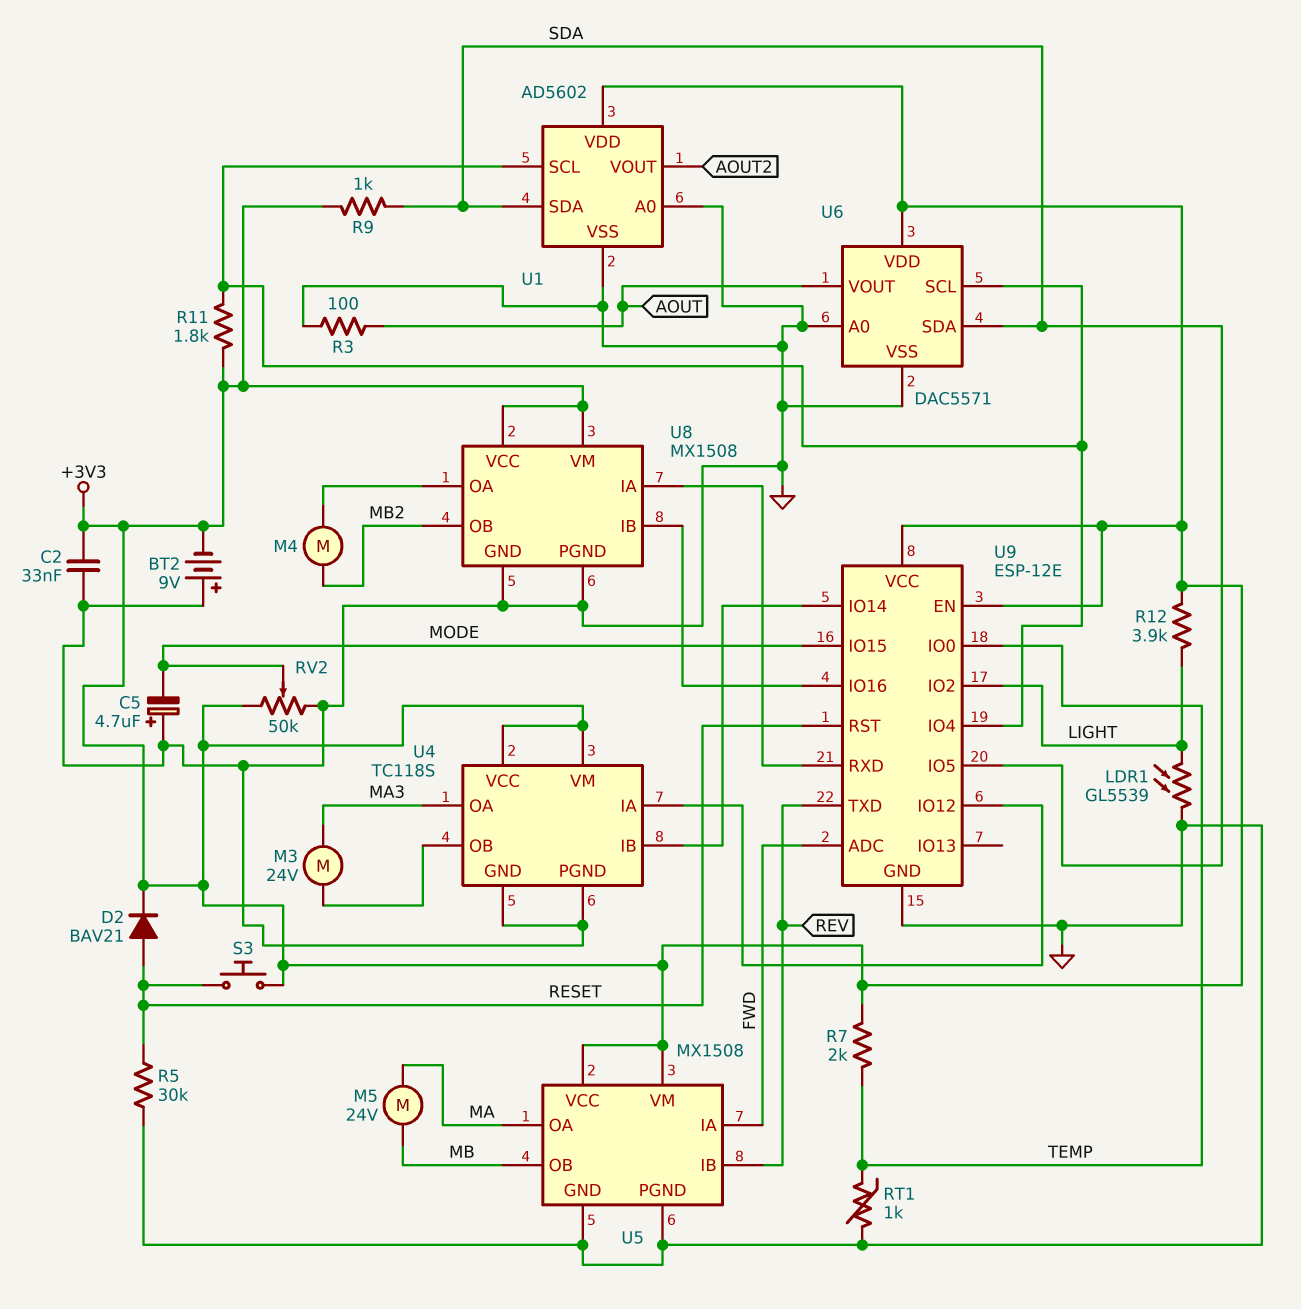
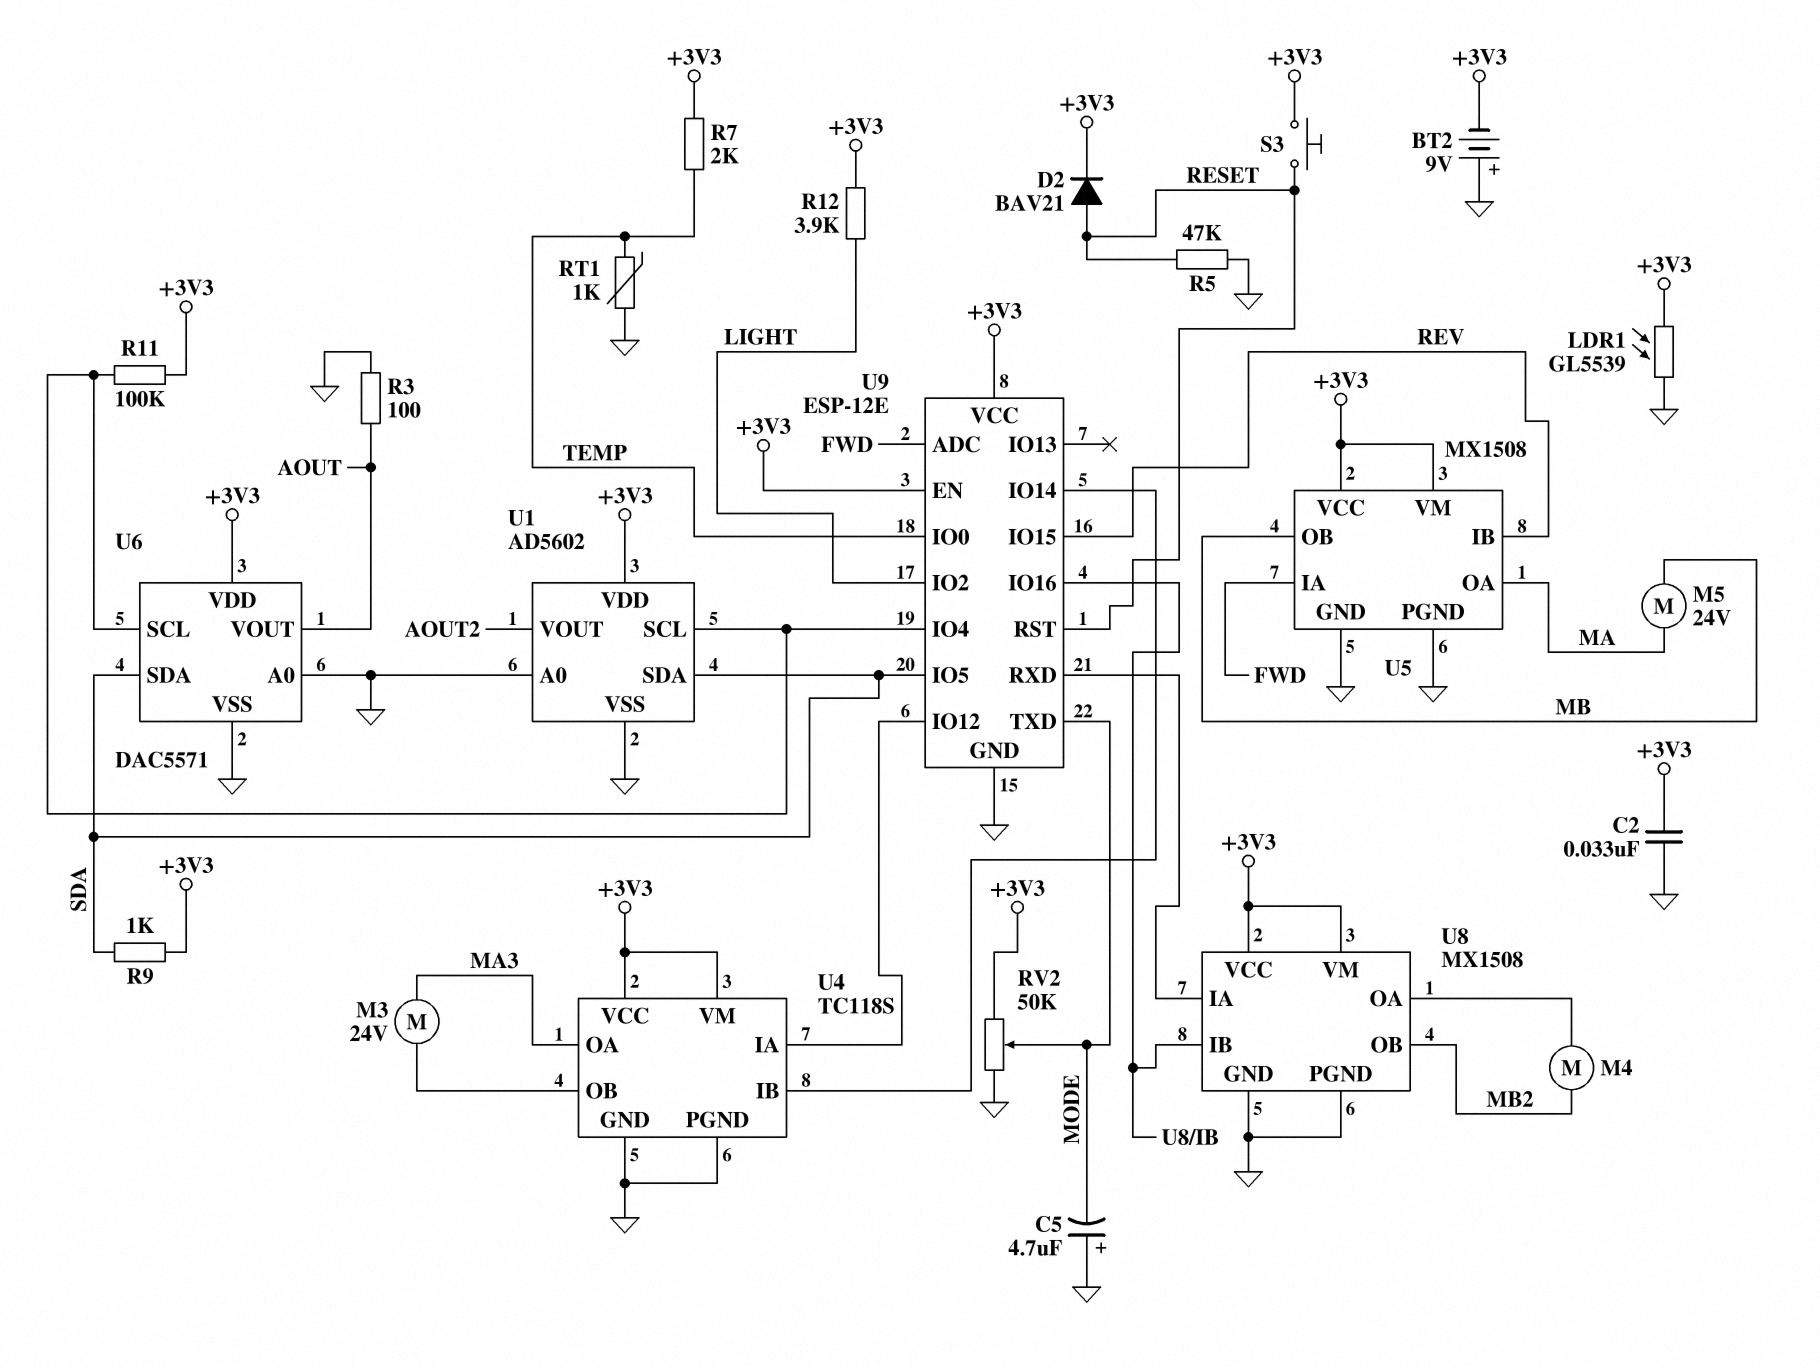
LDR1: GL5539 (GND, LIGHT) -> GL5539 (+3V3, GND)
R5: 30k (GND, RESET) -> 47k (GND, RESET)
R11: 1.8k (+3V3, U1/SCL) -> 100k (+3V3, U1/SCL)
U9 pin IO15: MODE -> REV
U9 pin TXD: REV -> MODE

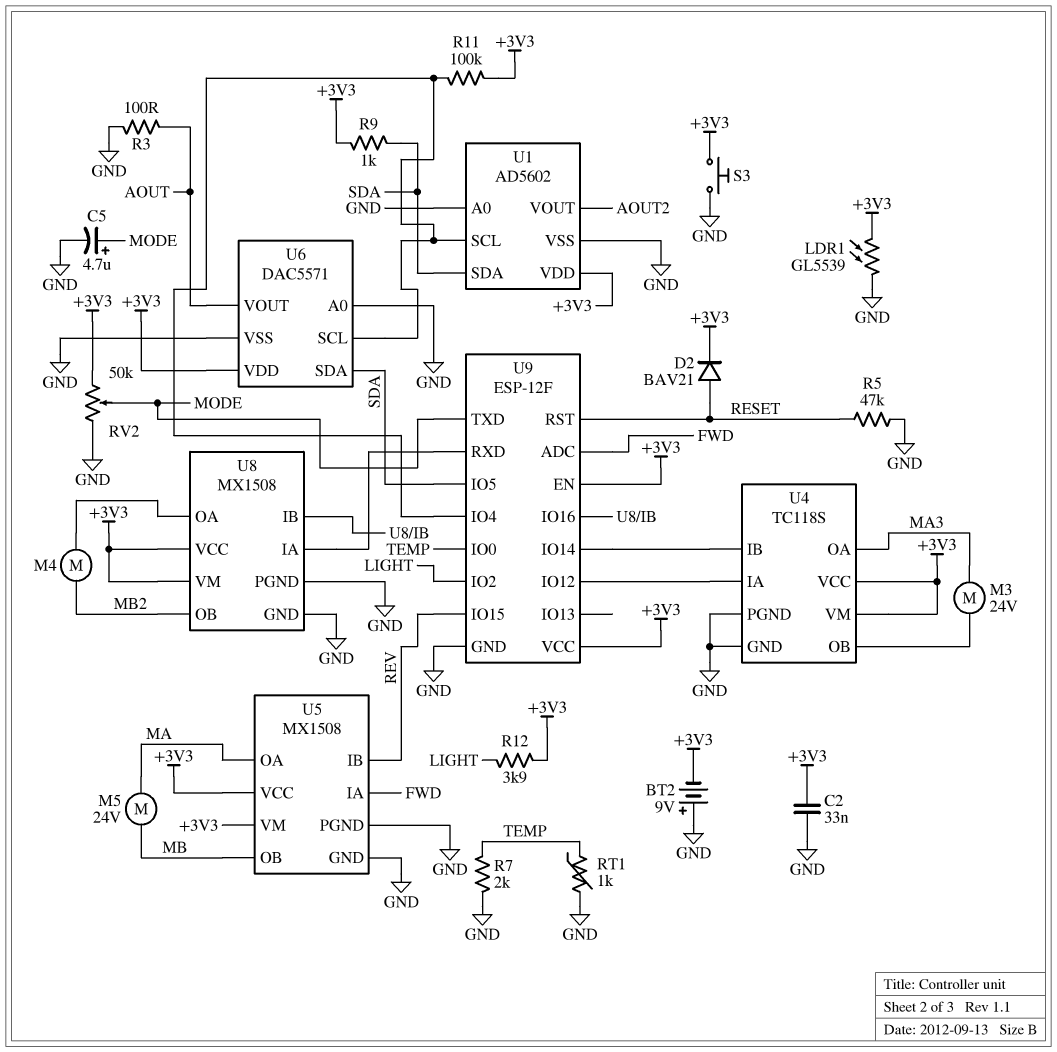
C5: 4.7uF (plus GND, minus MODE) -> 4.7uF (plus MODE, minus GND)
R7: 2k (+3V3, TEMP) -> 2k (GND, TEMP)
S3: button (+3V3, RESET) -> button (+3V3, GND)
U9: ESP-12E -> ESP-12F

